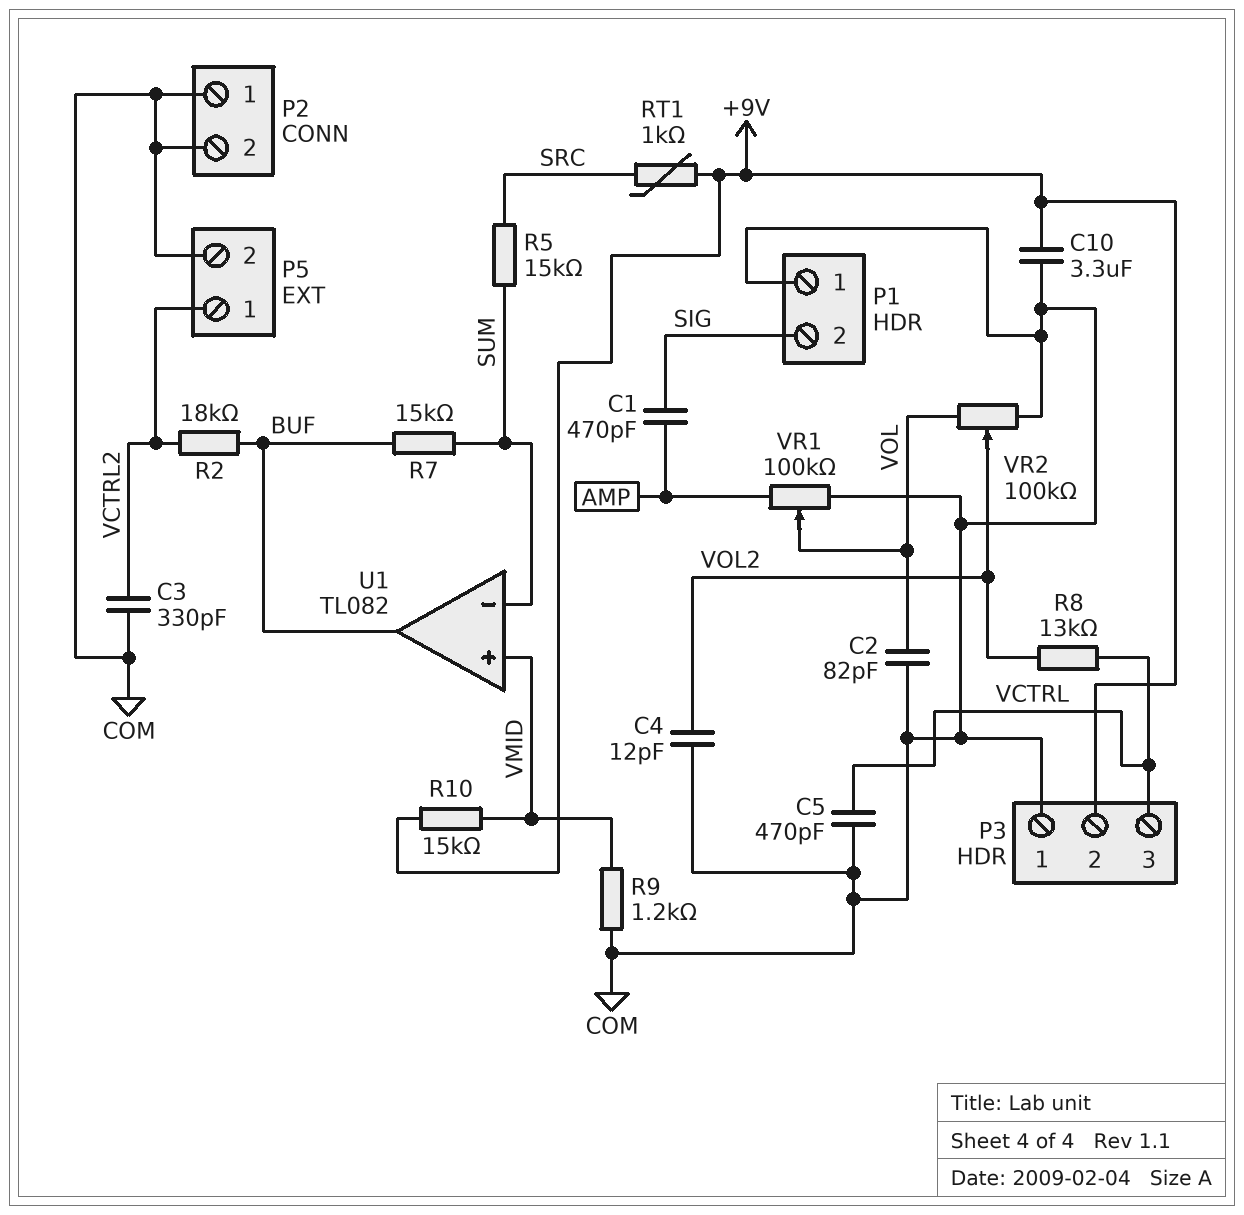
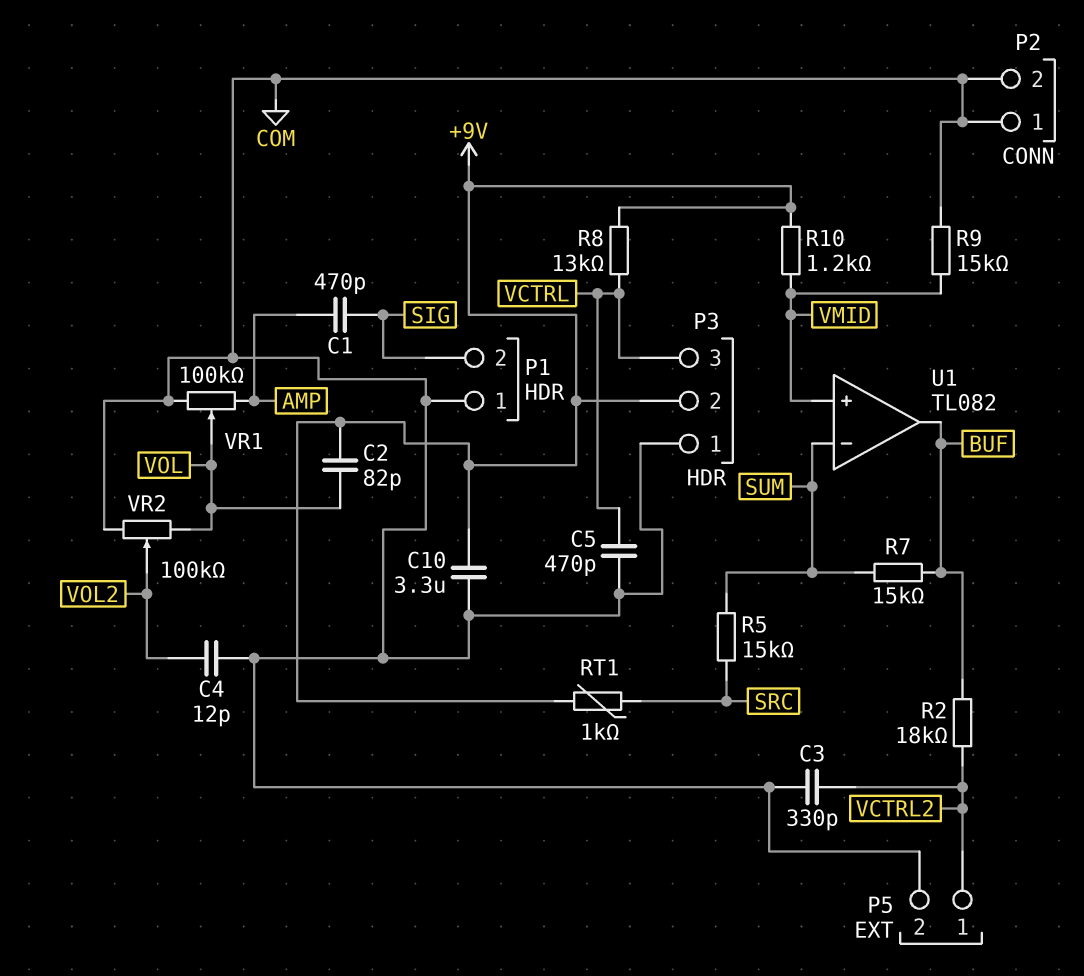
C2: 82pF (COM, VOL) -> 82pF (+9V, VOL)
R8: 13k (VCTRL, VOL2) -> 13k (+9V, VCTRL)
R9: 1.2k (COM, VMID) -> 15k (COM, VMID)
R10: 15k (+9V, VMID) -> 1.2k (+9V, VMID)

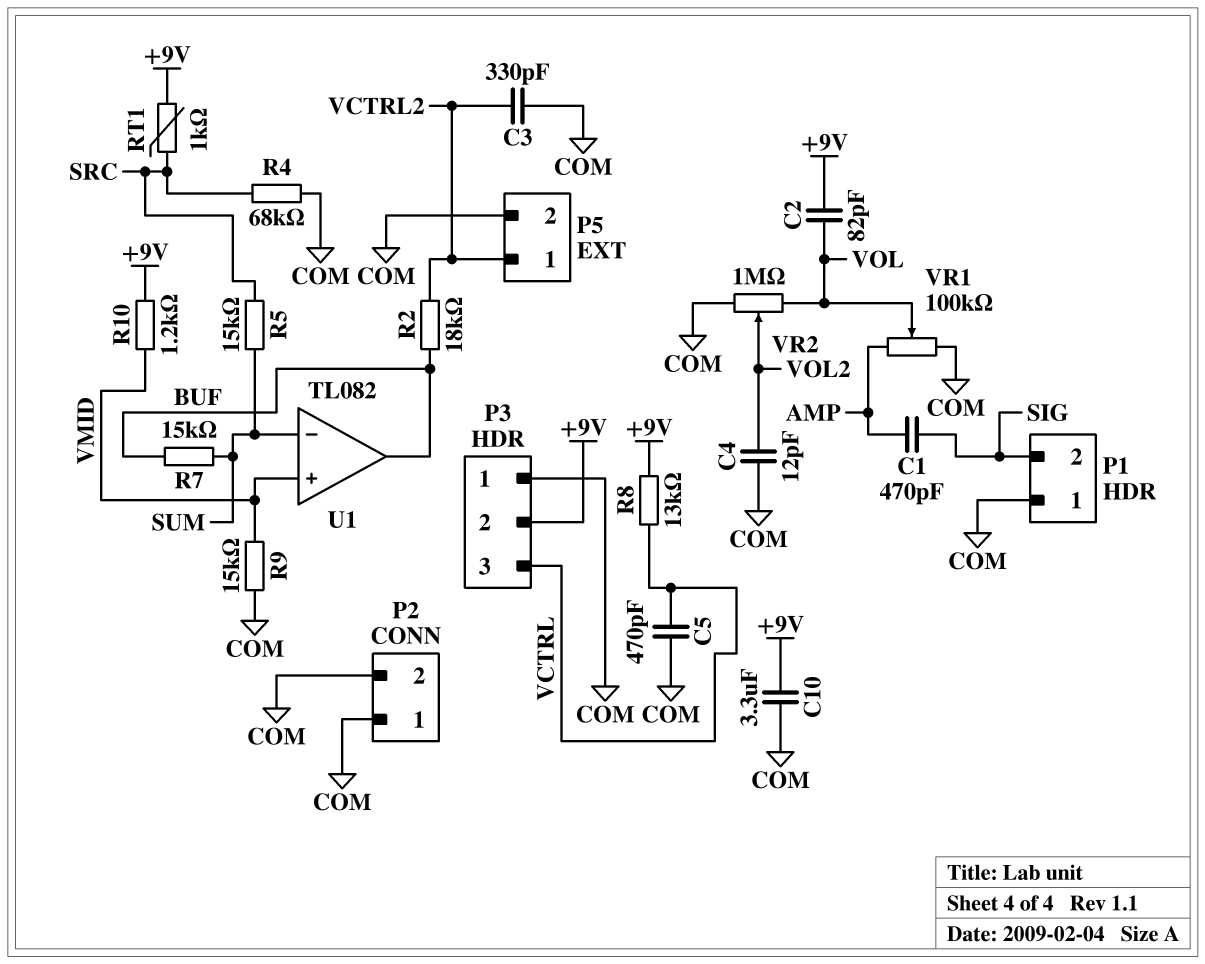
R4: none -> 68k (COM, SRC)
VR2: 100k (COM, VOL, wiper VOL2) -> 1M (COM, VOL, wiper VOL2)

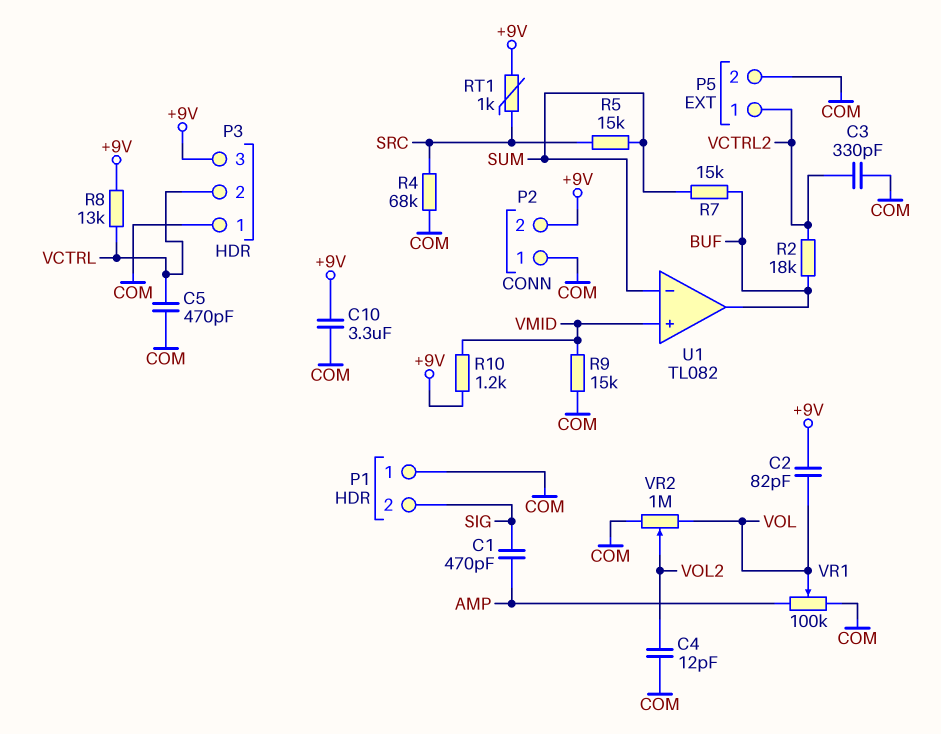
P2 pin 2: COM -> +9V
P3 pin 2: +9V -> VCTRL
P3 pin 3: VCTRL -> +9V

